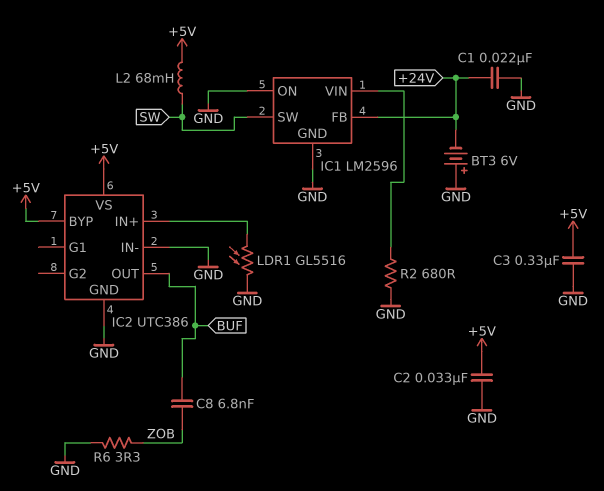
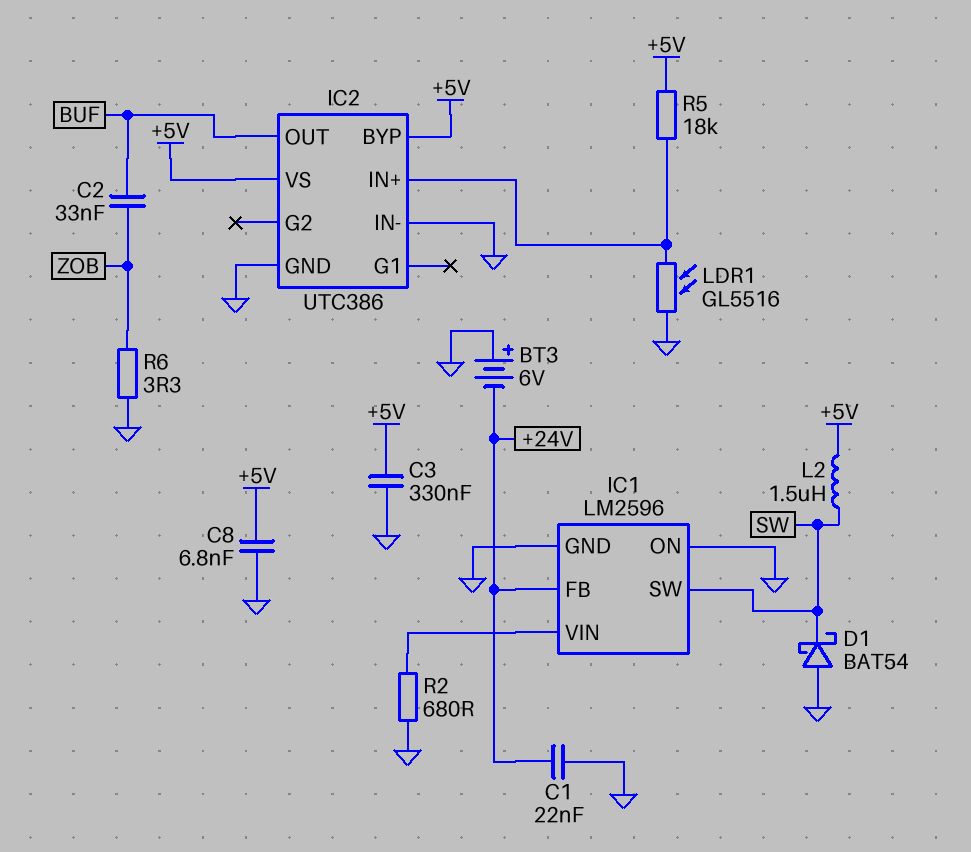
C2: 33nF (+5V, GND) -> 33nF (BUF, ZOB)
C8: 6.8nF (BUF, ZOB) -> 6.8nF (+5V, GND)
D1: none -> schottky BAT54 (A GND, K SW)
L2: 68mH (+5V, SW) -> 1.5uH (+5V, SW)
R5: none -> 18k (+5V, IC2/IN+)

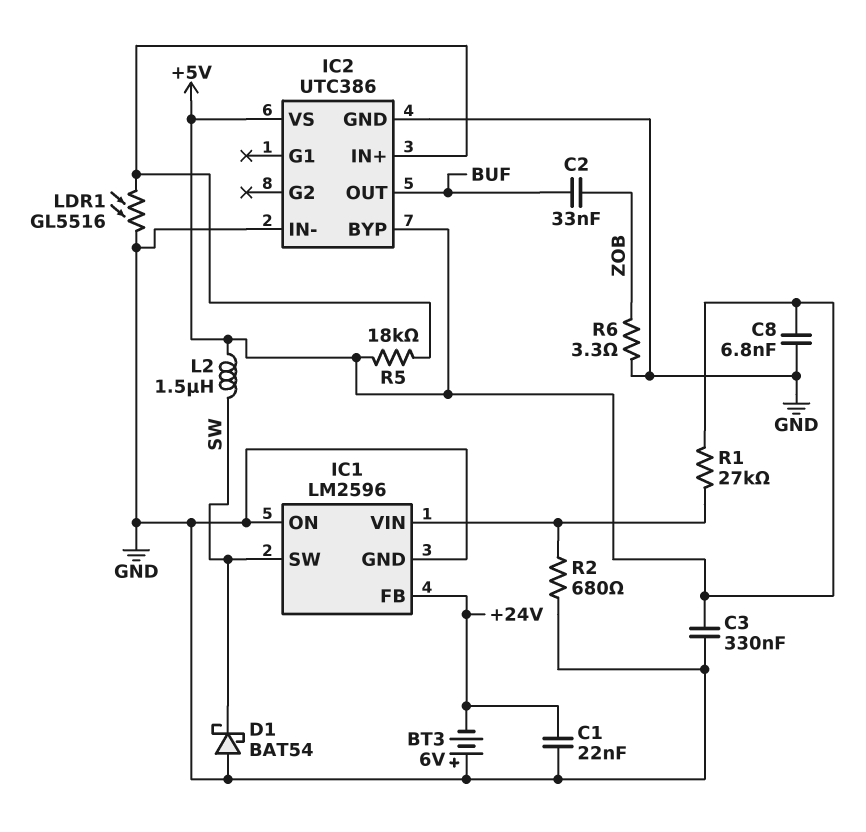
R1: none -> 27k (+5V, IC1/VIN)

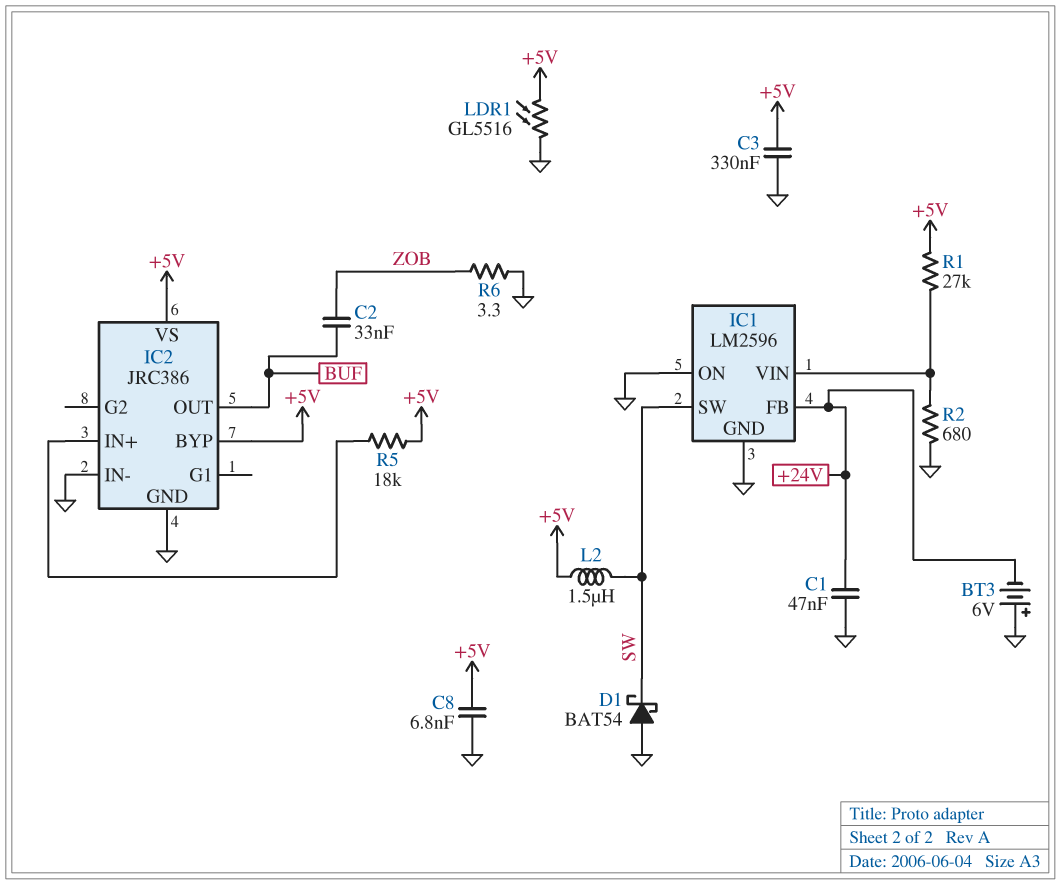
C1: 22nF (+24V, GND) -> 47nF (+24V, GND)
IC2: UTC386 -> JRC386
LDR1: GL5516 (GND, IC2/IN+) -> GL5516 (+5V, GND)

